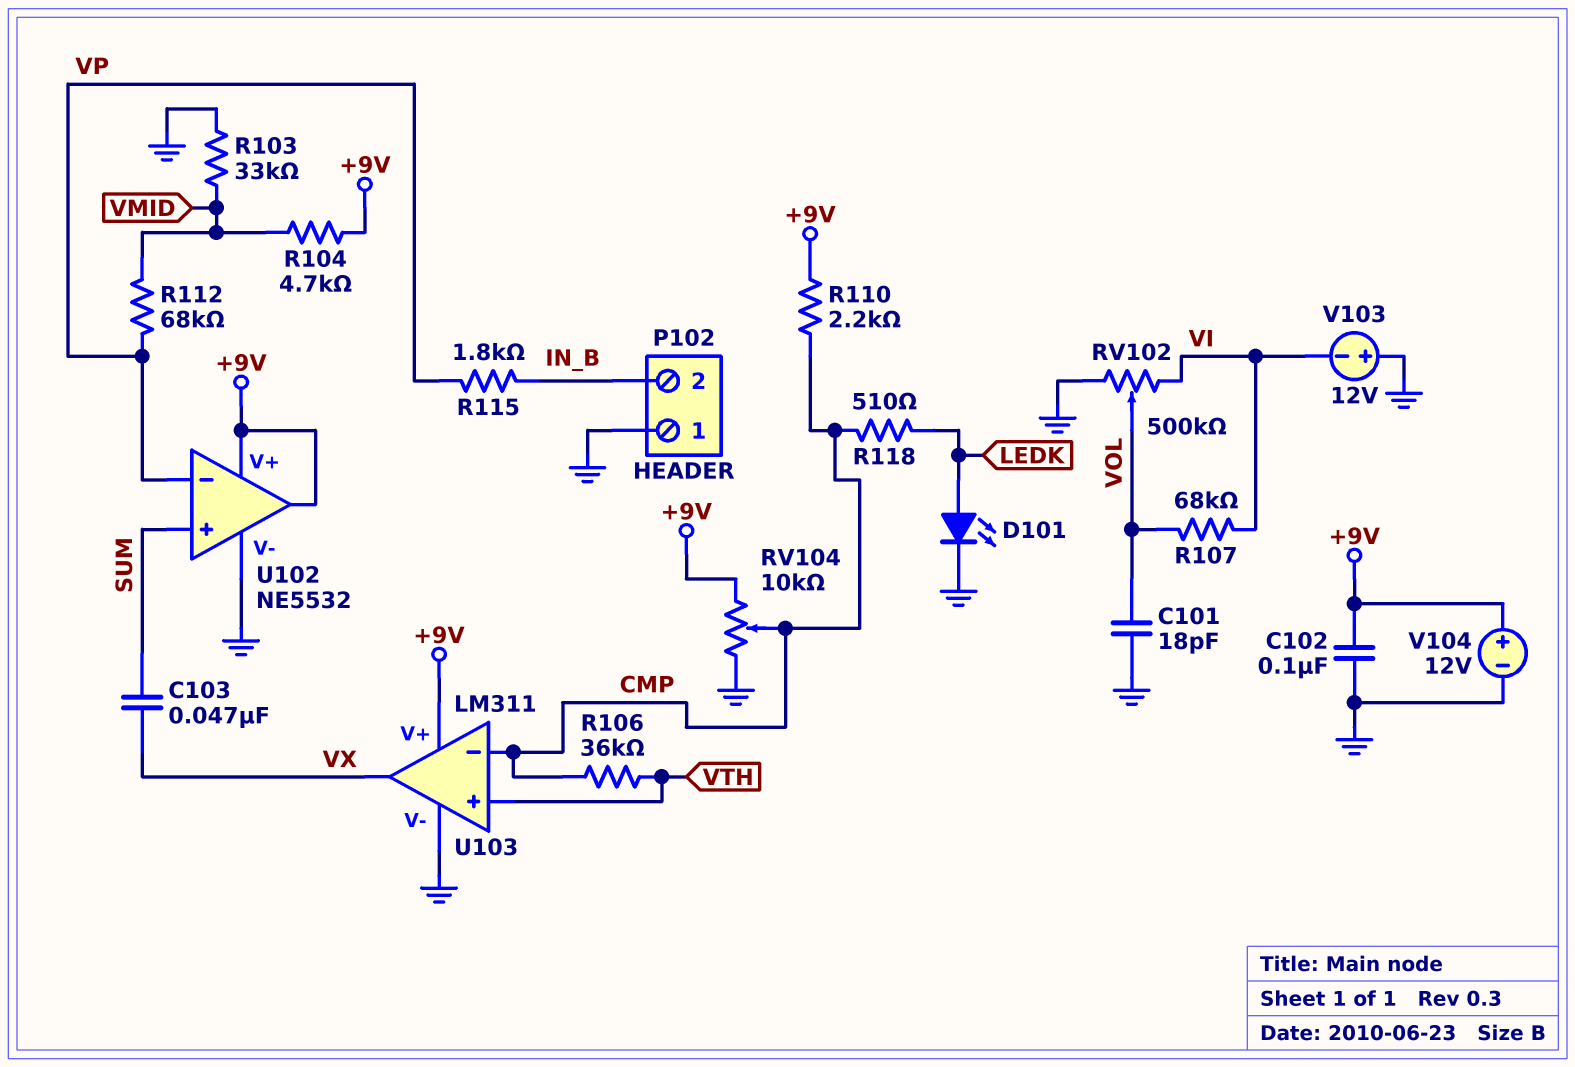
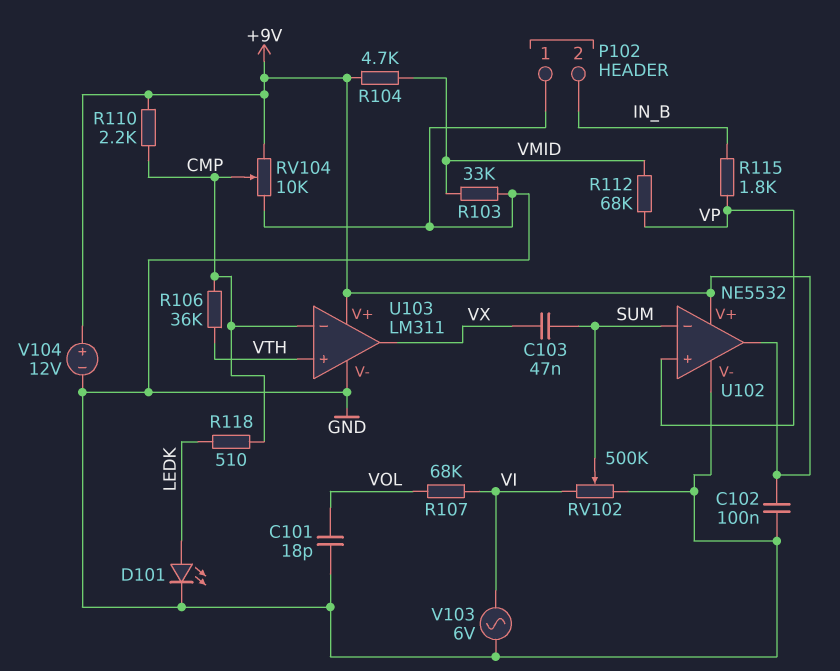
RV102: 500k (GND, VI, wiper VOL) -> 500k (GND, VI, wiper SUM)
U102 pin in+: SUM -> VP
U102 pin in-: VP -> SUM
V103: 12V (plus GND, minus VI) -> AC 6V (GND, VI)

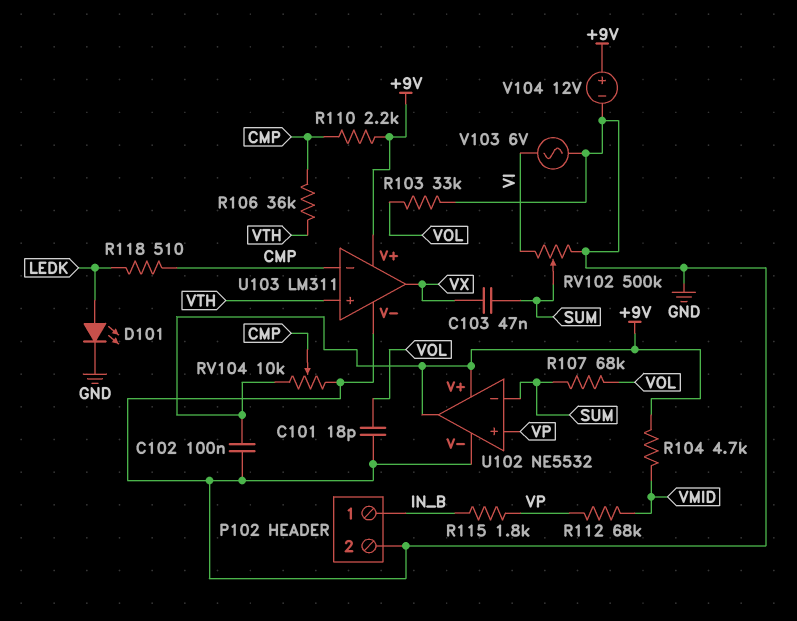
P102 pin 1: GND -> IN_B
P102 pin 2: IN_B -> GND
R103: 33k (GND, VMID) -> 33k (GND, VOL)
R107: 68k (VI, VOL) -> 68k (SUM, VOL)

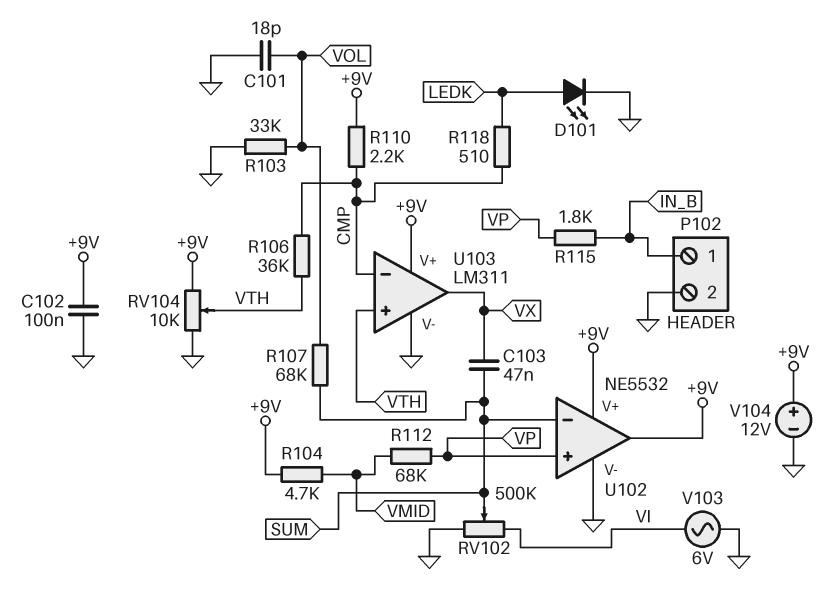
RV104: 10k (+9V, GND, wiper CMP) -> 10k (+9V, GND, wiper VTH)

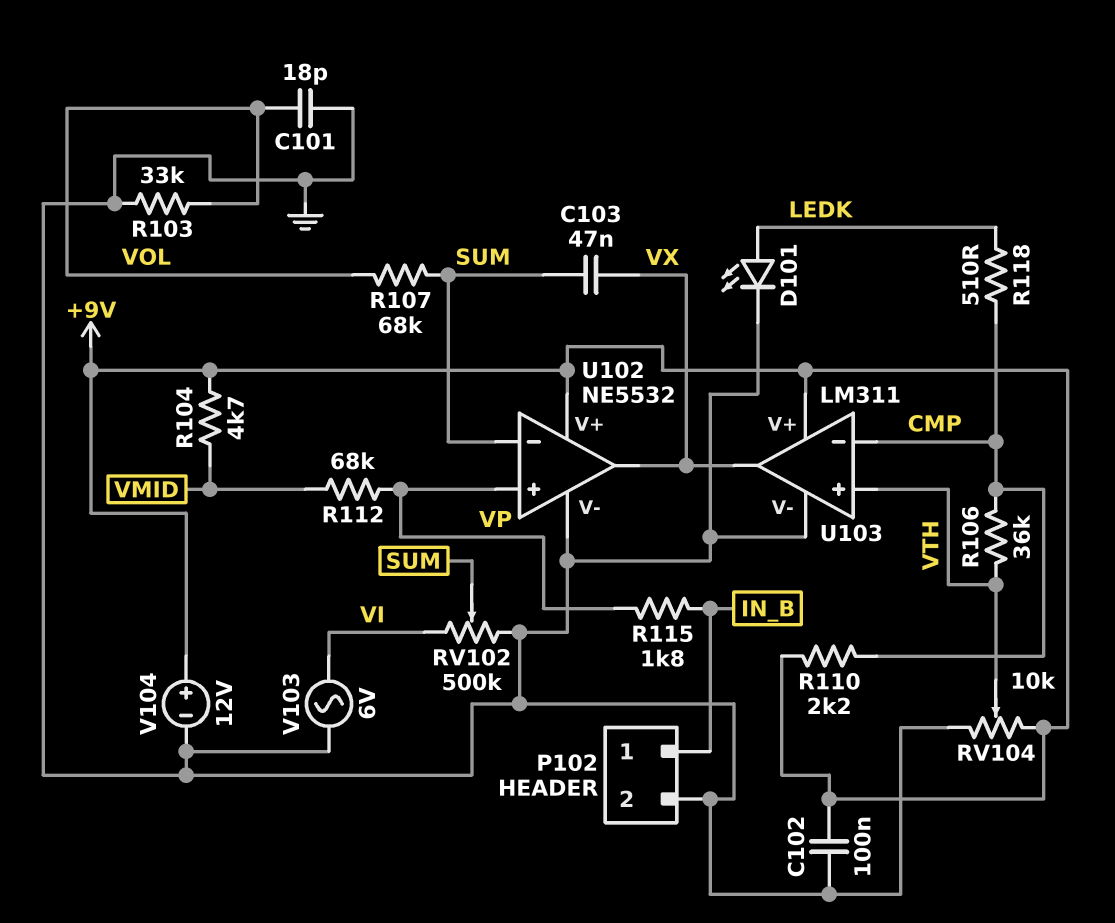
U102 pin out: +9V -> VX

